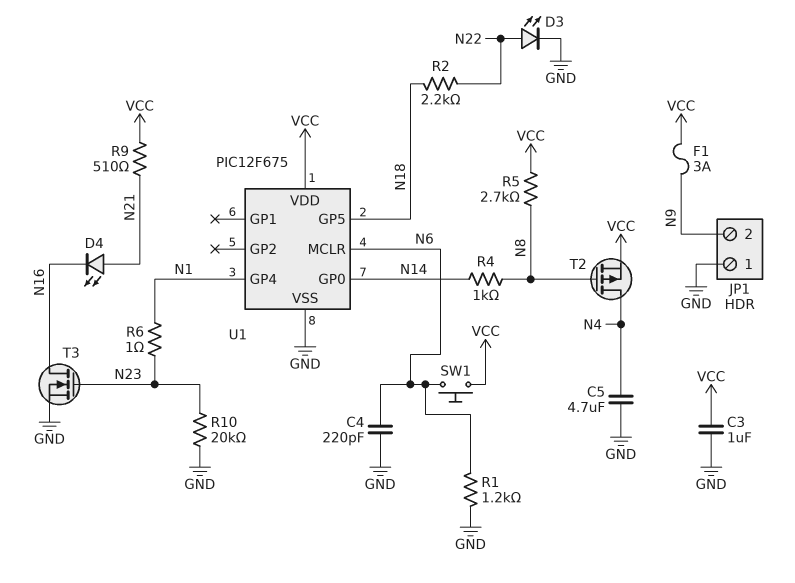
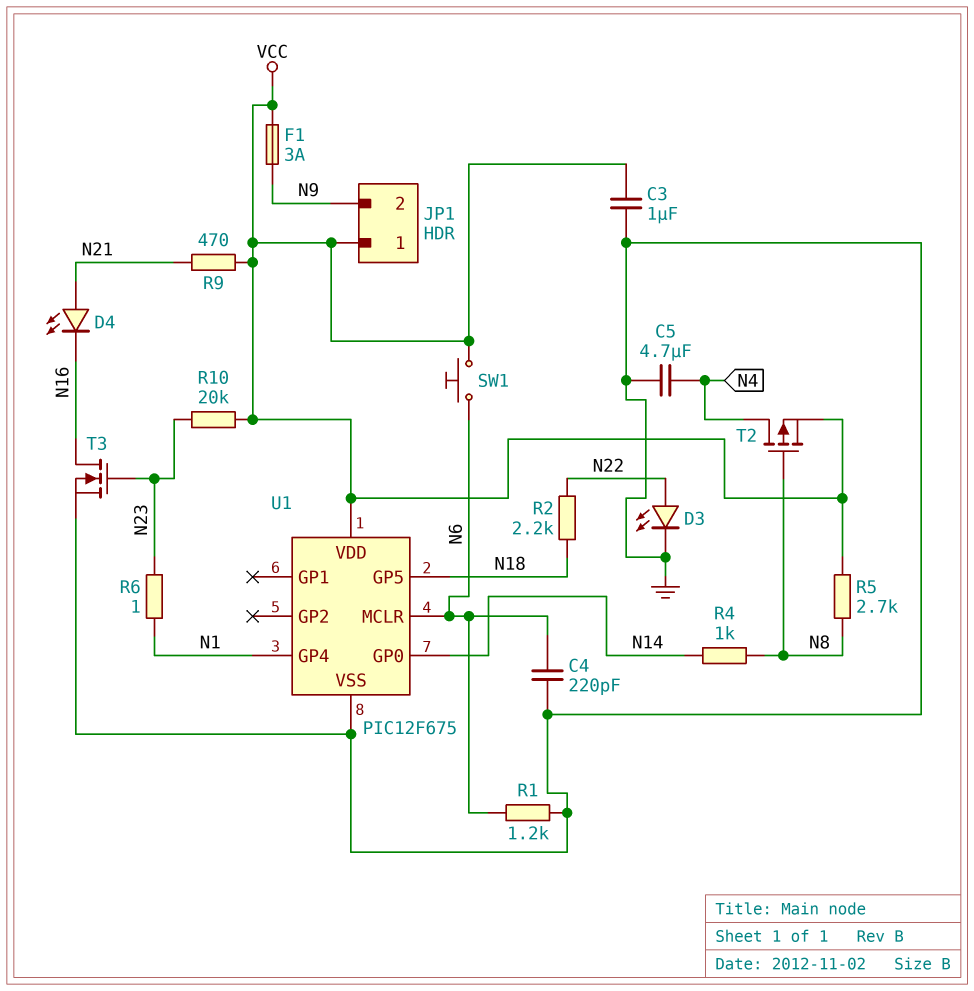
JP1 pin 1: GND -> VCC
R9: 510 (N21, VCC) -> 470 (N21, VCC)
R10: 20k (GND, N23) -> 20k (N23, VCC)

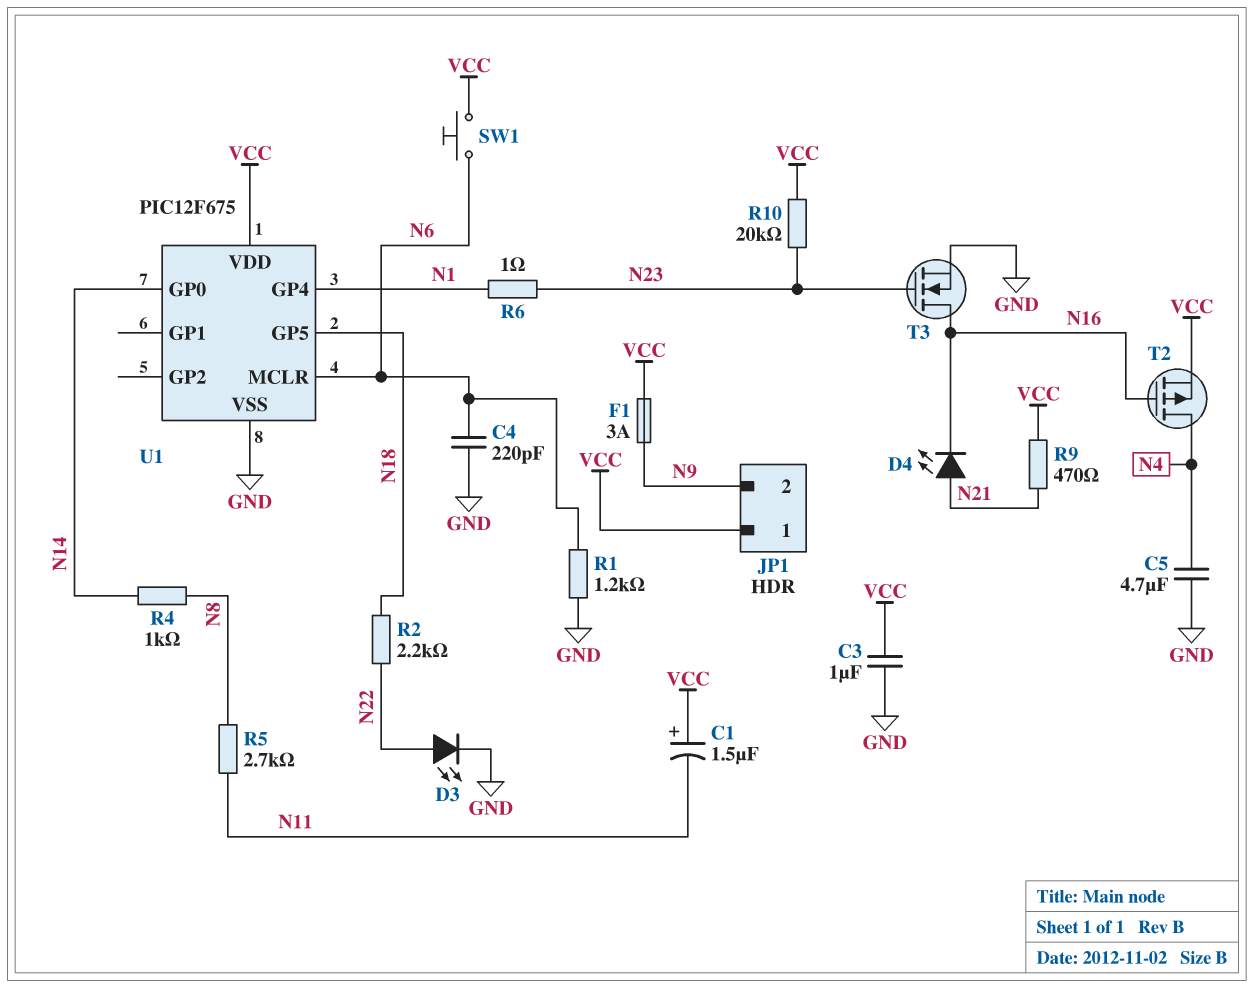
C1: none -> 1.5uF (plus VCC, minus N11)
R5: 2.7k (N8, VCC) -> 2.7k (N8, N11)
T2: PMOS (G N8, D N4, S VCC) -> PMOS (G N16, D N4, S VCC)

